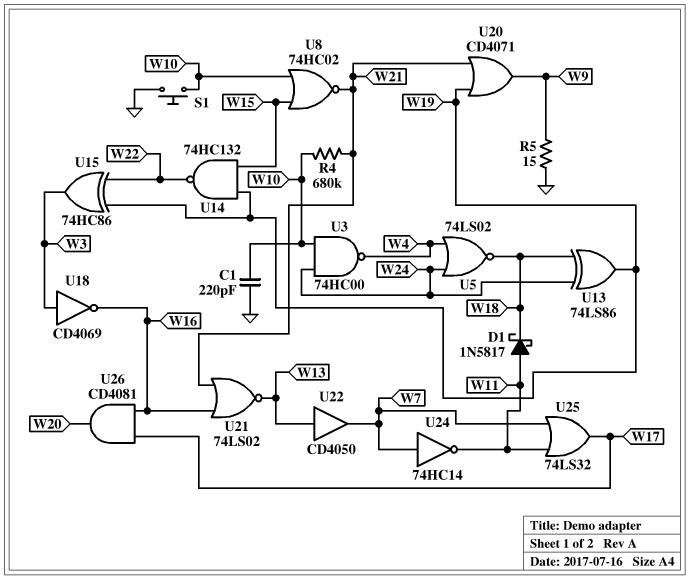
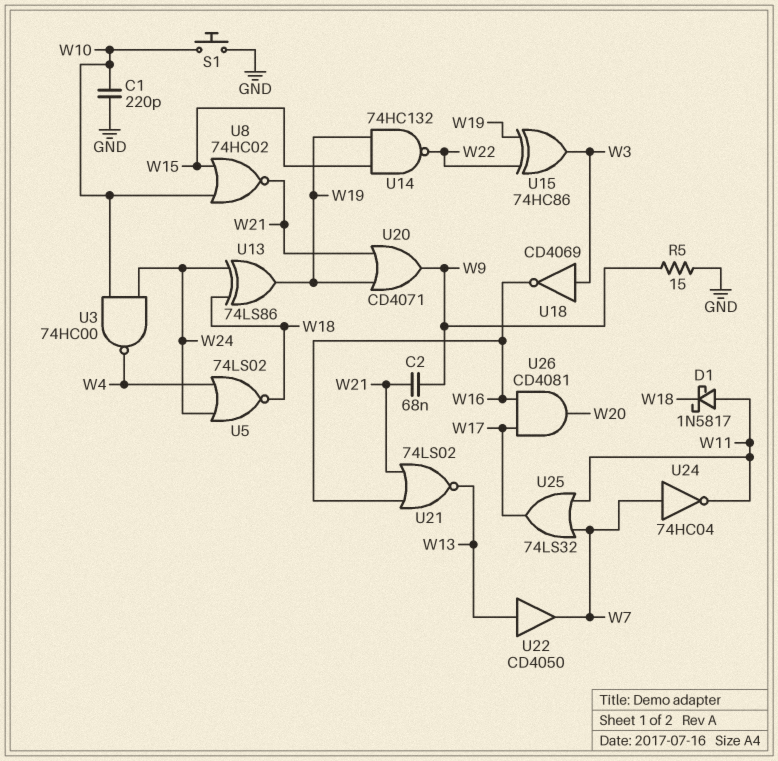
C2: none -> 68nF (W9, W21)
R4: 680k (W10, W21) -> none
U24: NOT 74HC14 (in W7, out W11) -> NOT 74HC04 (in W7, out W11)

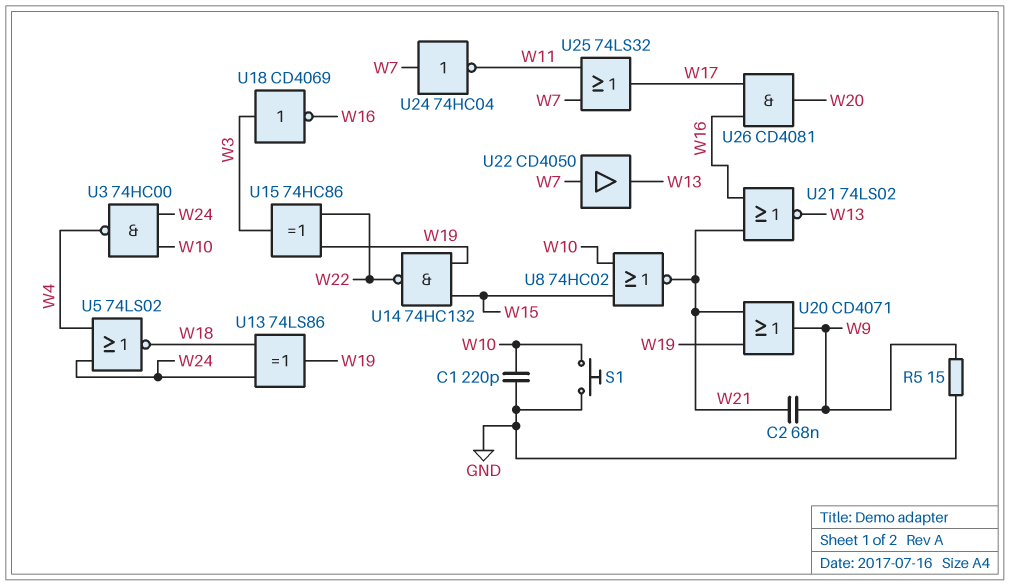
D1: schottky 1N5817 (A W11, K W18) -> none
U22: buffer CD4050 (in W13, out W7) -> buffer CD4050 (in W7, out W13)

